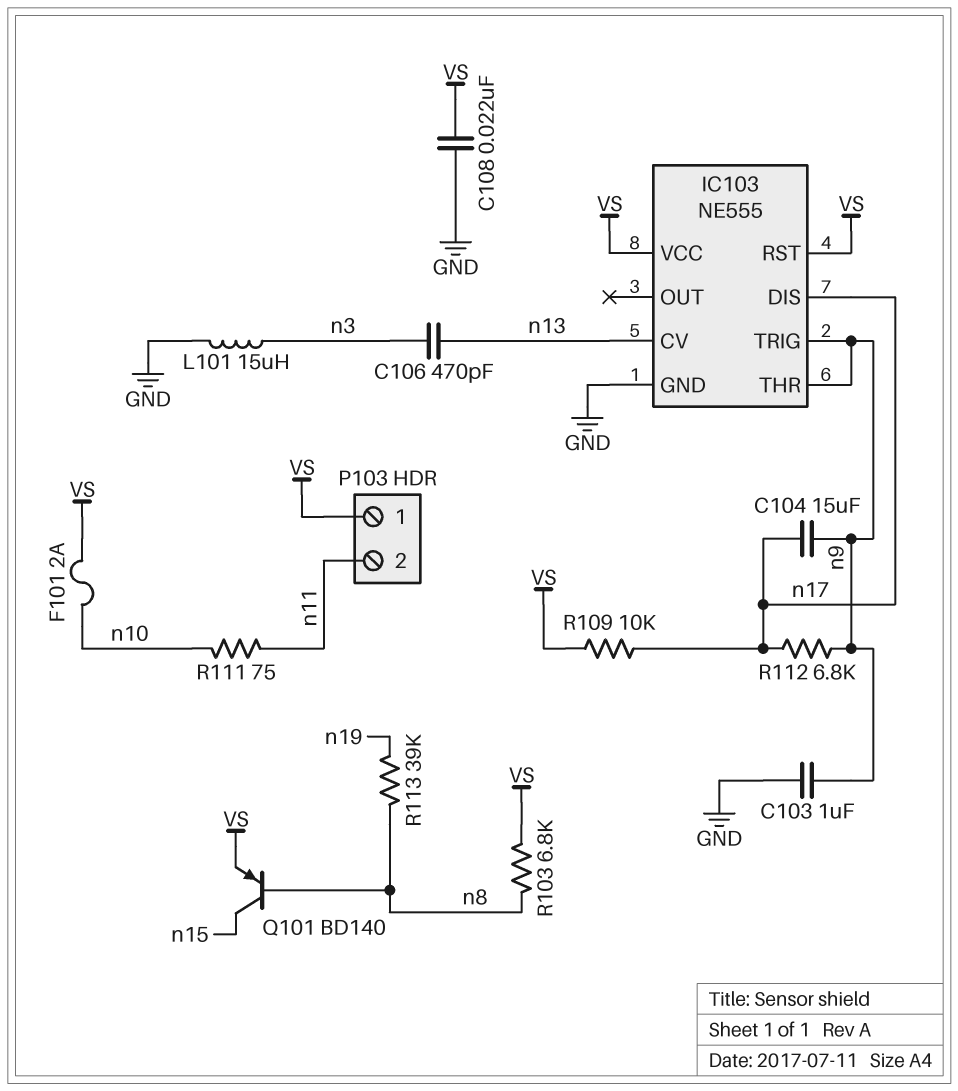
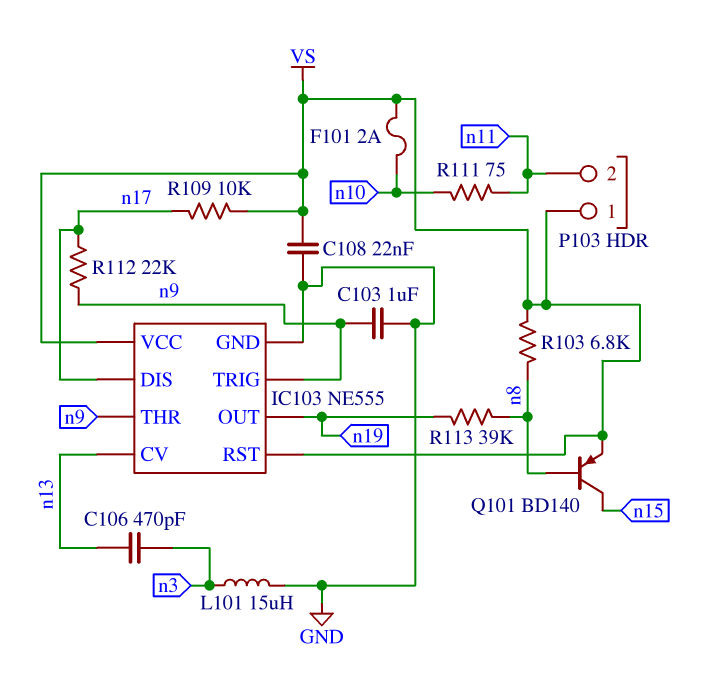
C104: 15uF (n9, n17) -> none
IC103 pin OUT: none -> n19
R112: 6.8k (n9, n17) -> 22k (n9, n17)

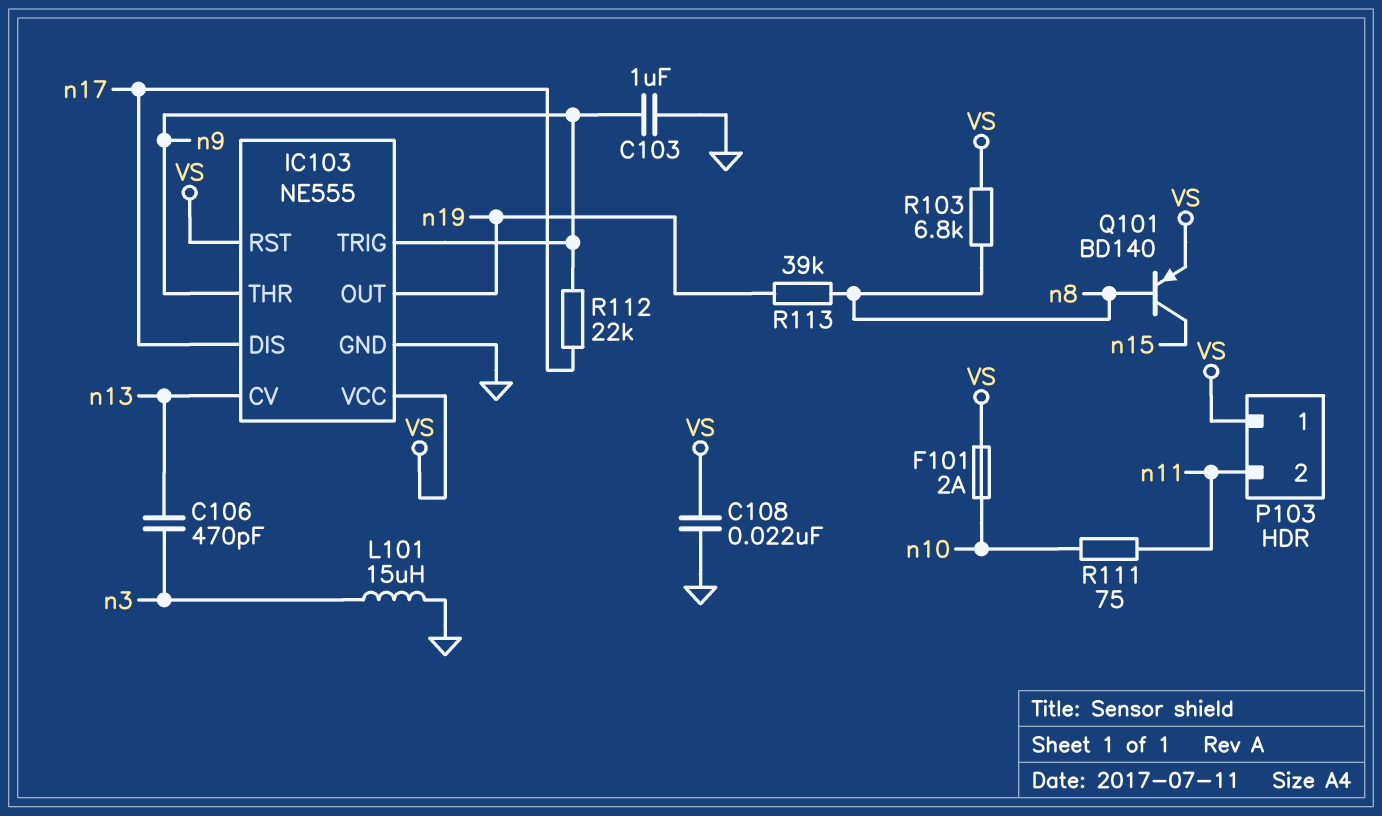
R109: 10k (VS, n17) -> none

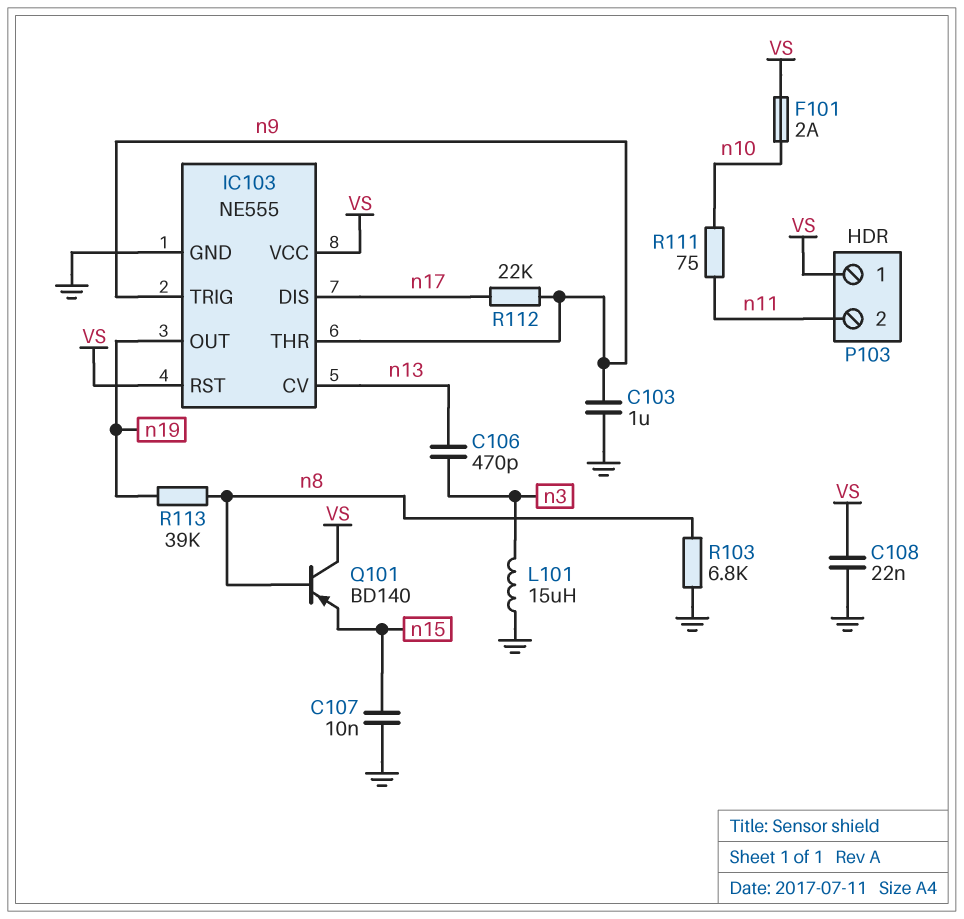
C107: none -> 10nF (GND, n15)
Q101: PNP BD140 (B n8, C n15, E VS) -> PNP BD140 (B n8, C VS, E n15)
R103: 6.8k (VS, n8) -> 6.8k (GND, n8)

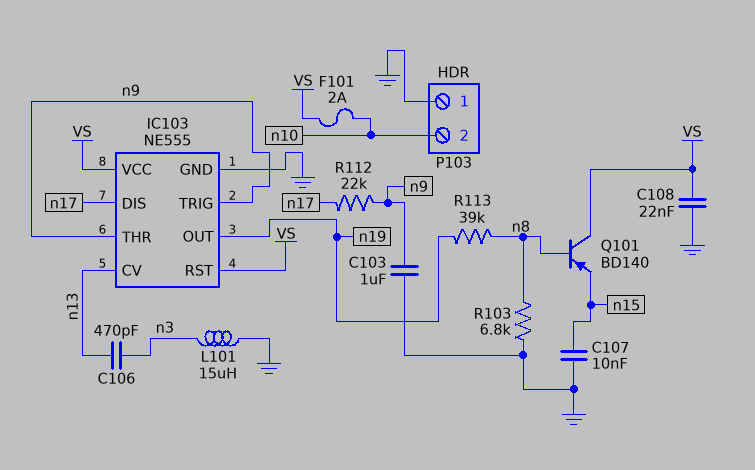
P103 pin 1: VS -> GND
P103 pin 2: n11 -> n10
R111: 75 (n10, n11) -> none

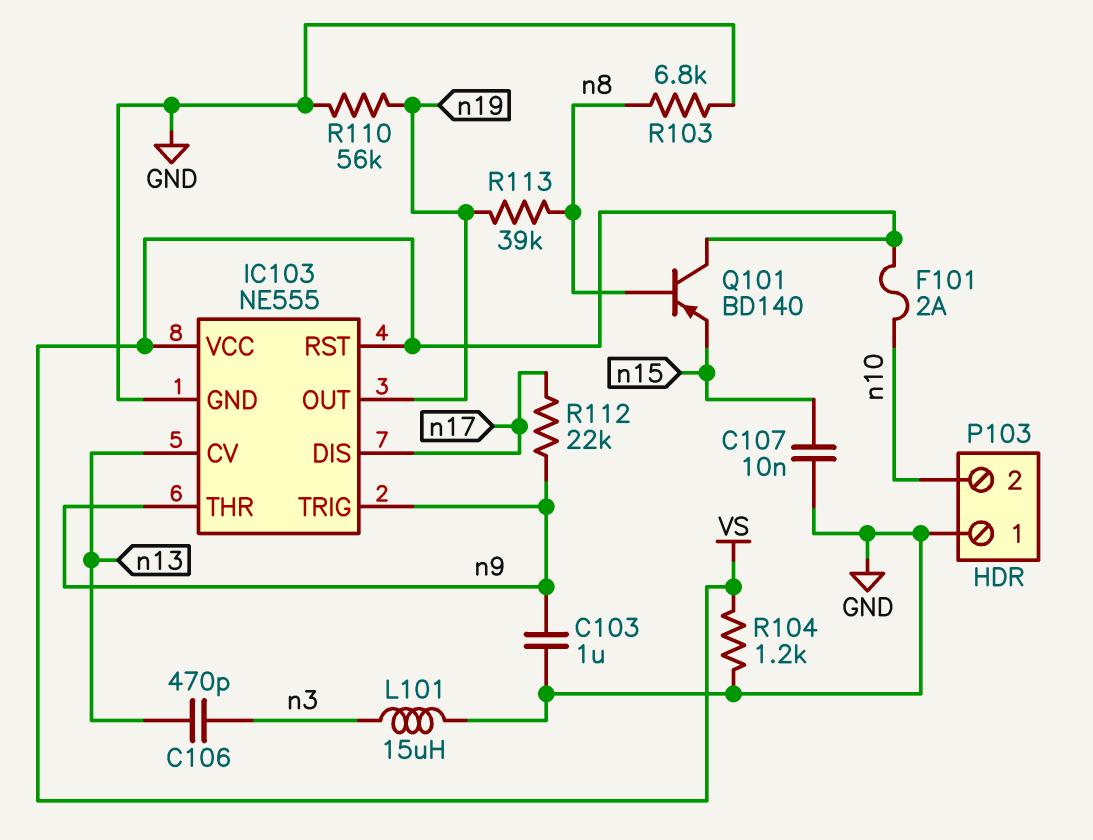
C108: 22nF (GND, VS) -> none
R104: none -> 1.2k (GND, VS)
R110: none -> 56k (GND, n19)

